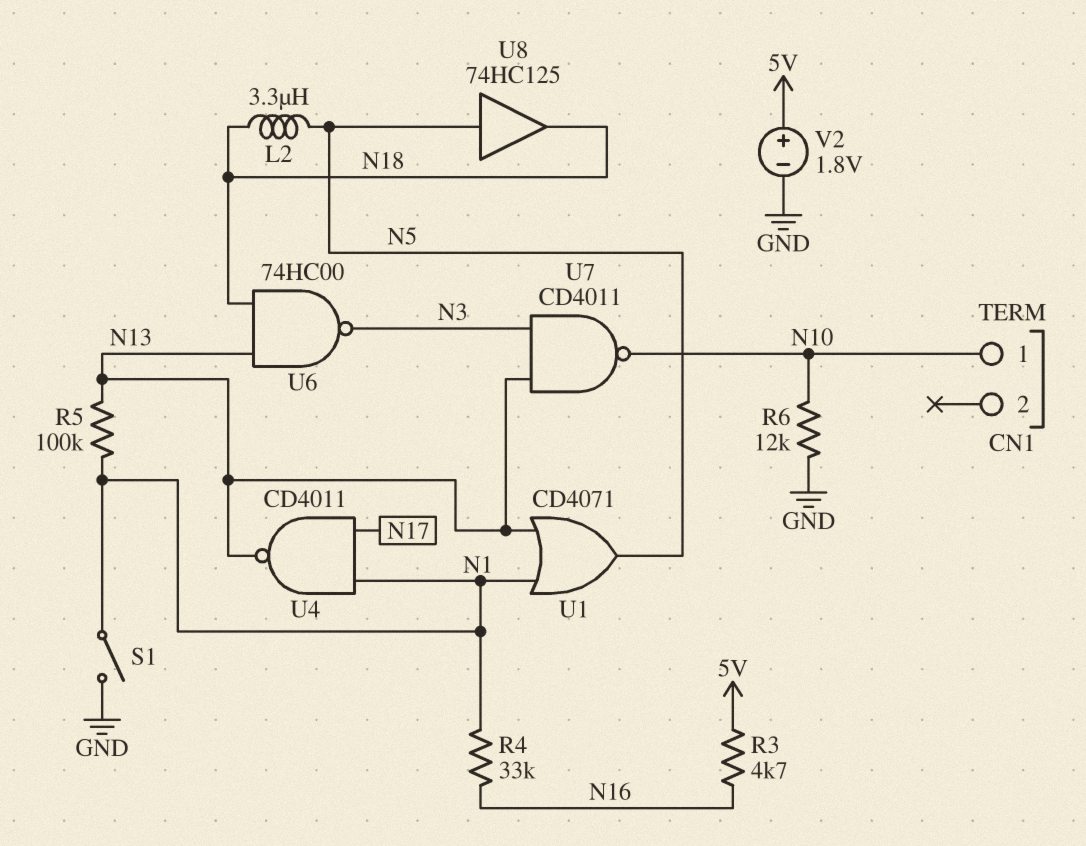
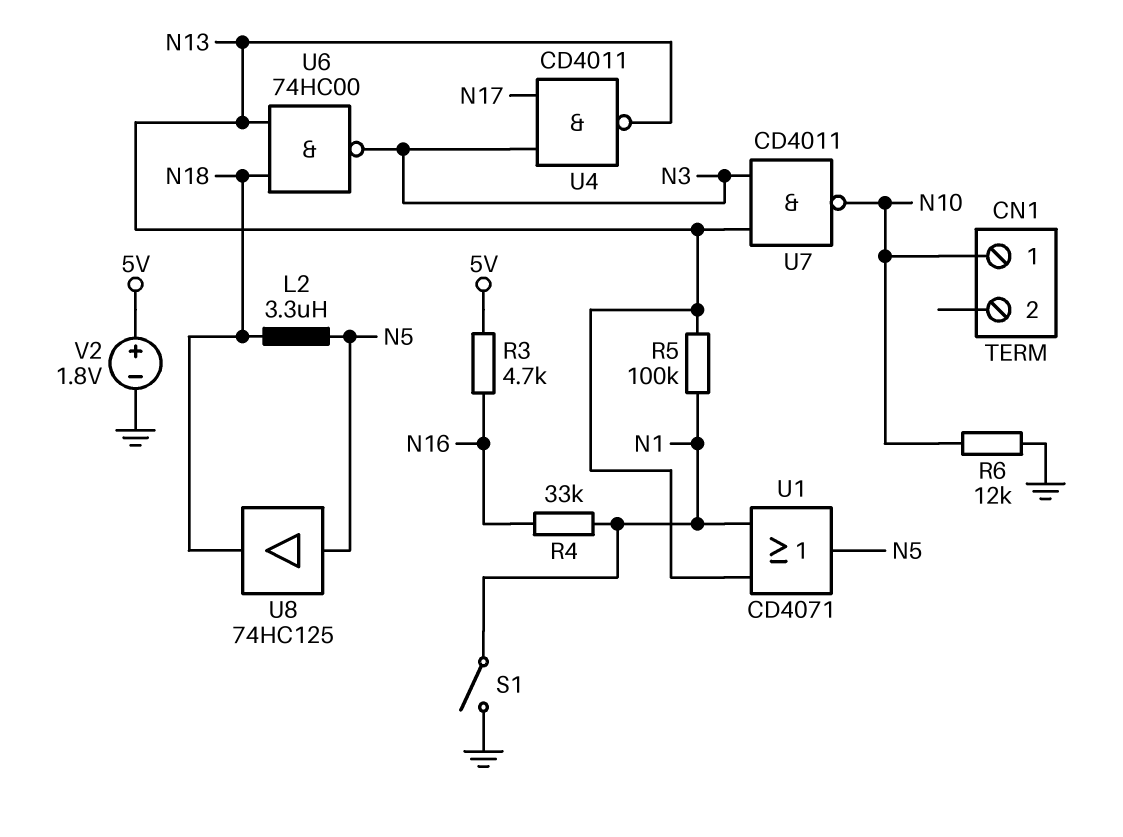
U4: NAND CD4011 (in N1, in N17, out N13) -> NAND CD4011 (in N3, in N17, out N13)

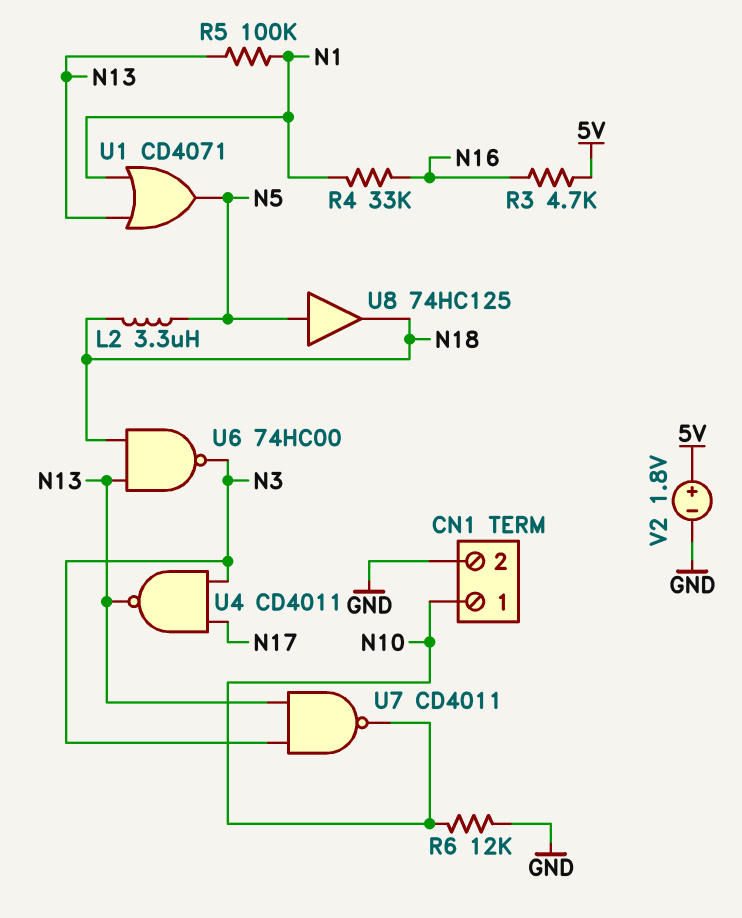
CN1 pin 2: none -> GND
S1: switch (GND, N1) -> none

